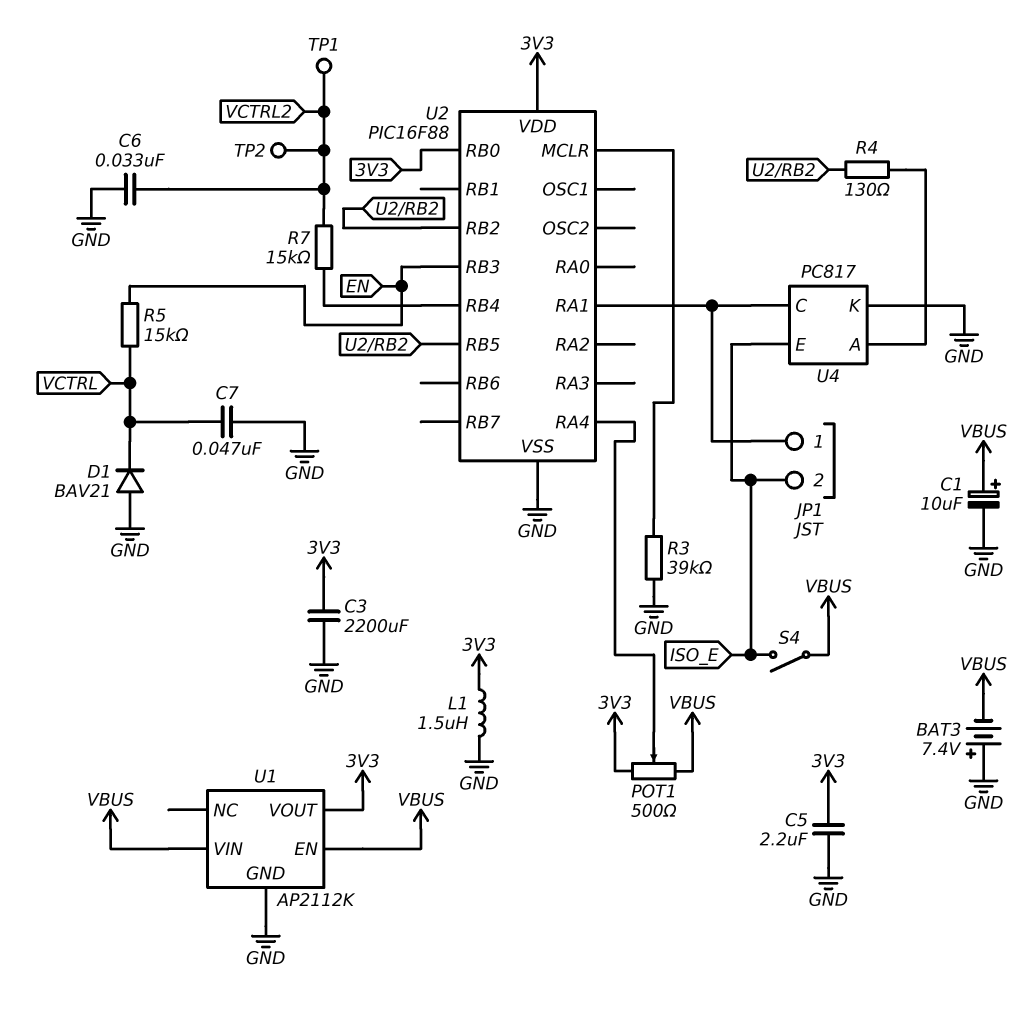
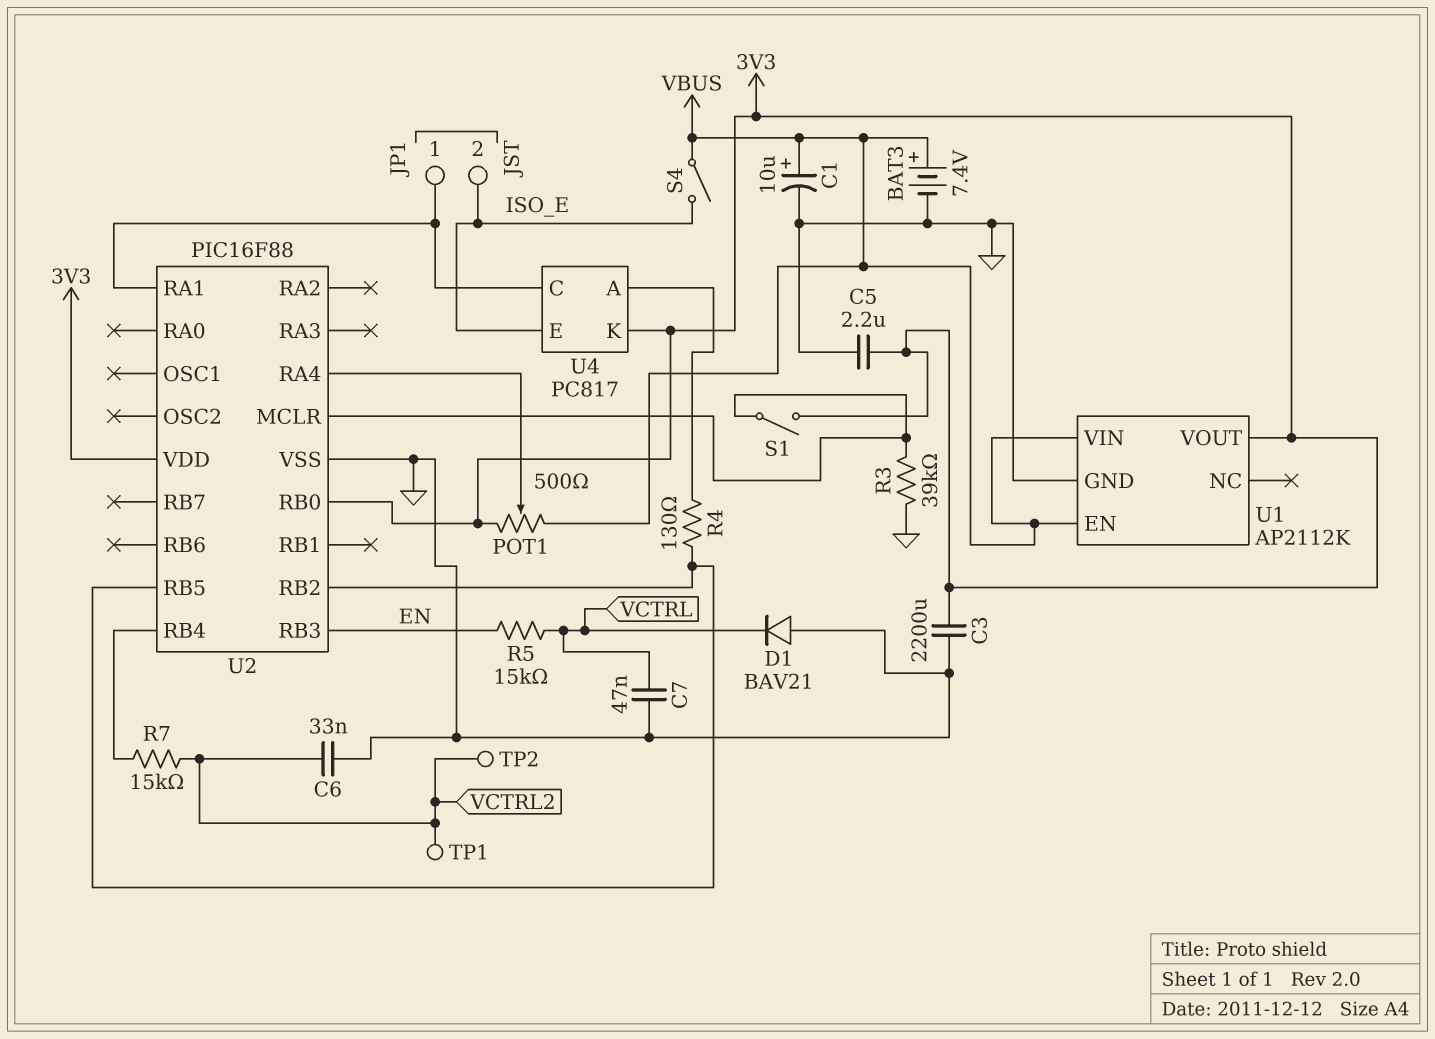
BAT3: 7.4V (plus GND, minus VBUS) -> 7.4V (plus VBUS, minus GND)
L1: 1.5uH (3V3, GND) -> none
S1: none -> switch (3V3, U2/MCLR)
U4 pin K: GND -> 3V3

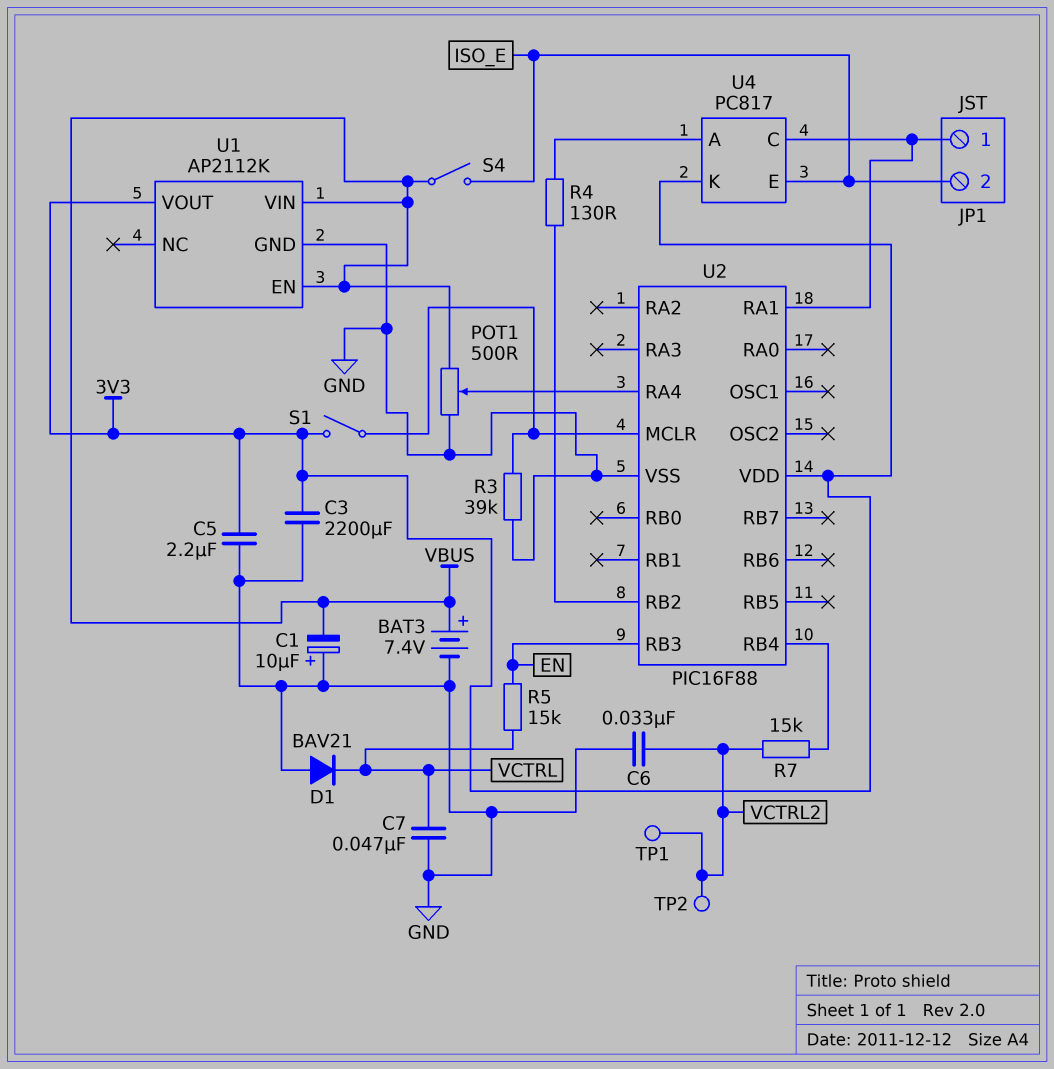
C1: 10uF (plus VBUS, minus GND) -> 10uF (plus GND, minus VBUS)
POT1: 500 (3V3, VBUS, wiper U2/RA4) -> 500 (GND, VBUS, wiper U2/RA4)
U2 pin RB0: 3V3 -> none
U2 pin RB5: U2/RB2 -> none

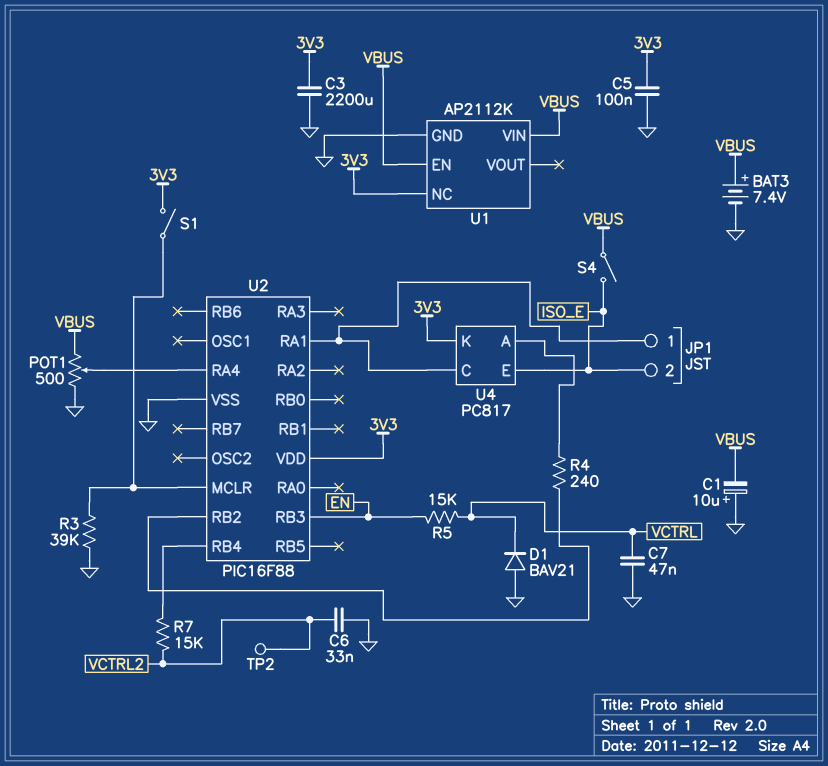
C5: 2.2uF (3V3, GND) -> 100nF (3V3, GND)
R4: 130 (U2/RB2, U4/A) -> 240 (U2/RB2, U4/A)
TP1: test point (VCTRL2) -> none
U1 pin NC: none -> 3V3
U1 pin VOUT: 3V3 -> none

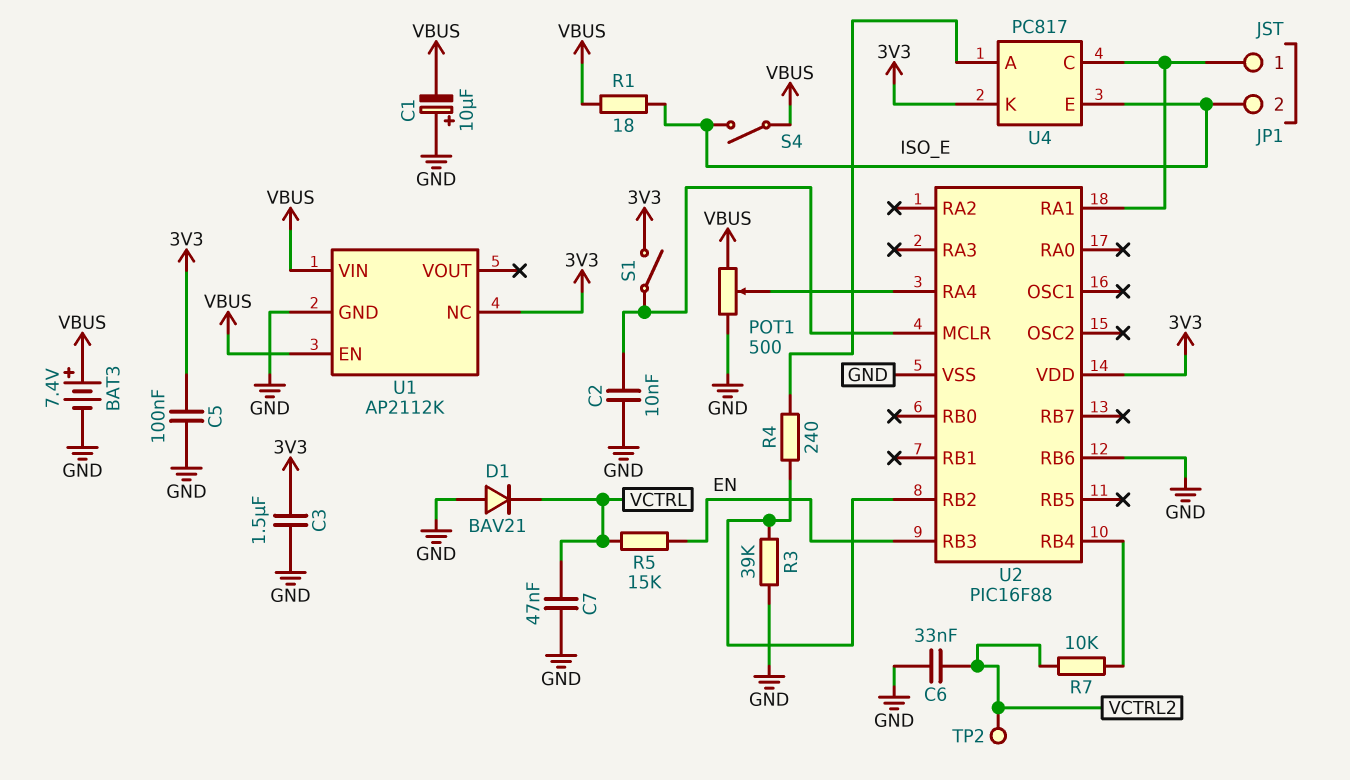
C2: none -> 10nF (GND, U2/MCLR)
C3: 2200uF (3V3, GND) -> 1.5uF (3V3, GND)
R1: none -> 18 (ISO_E, VBUS)
R3: 39k (GND, U2/MCLR) -> 39k (GND, U2/RB2)
R7: 15k (U2/RB4, VCTRL2) -> 10k (U2/RB4, VCTRL2)
U2 pin RB6: none -> GND

